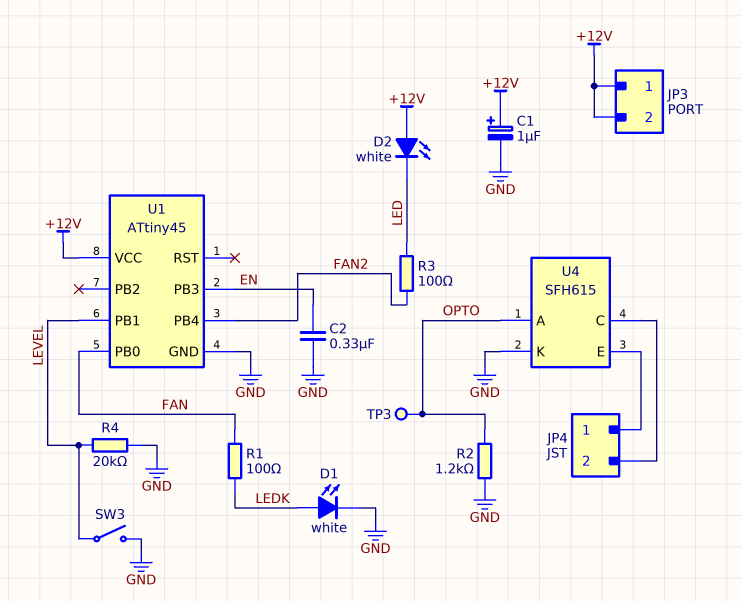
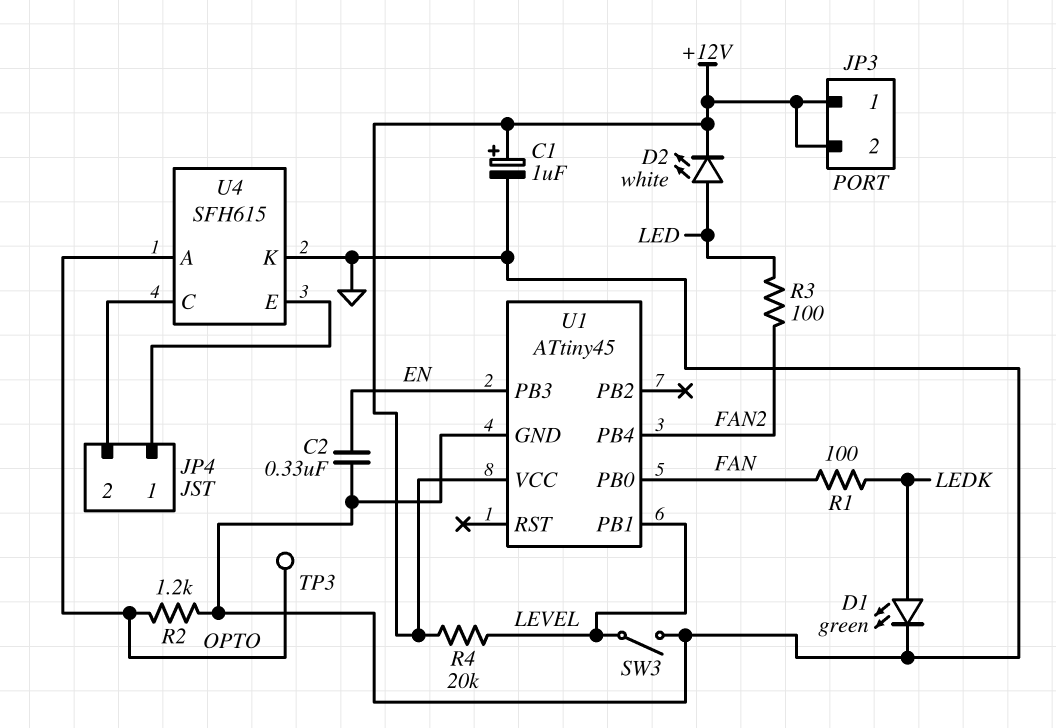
D1: LED white (A LEDK, K GND) -> LED green (A LEDK, K GND)
D2: LED white (A +12V, K LED) -> LED white (A LED, K +12V)
R4: 20k (GND, LEVEL) -> 20k (+12V, LEVEL)

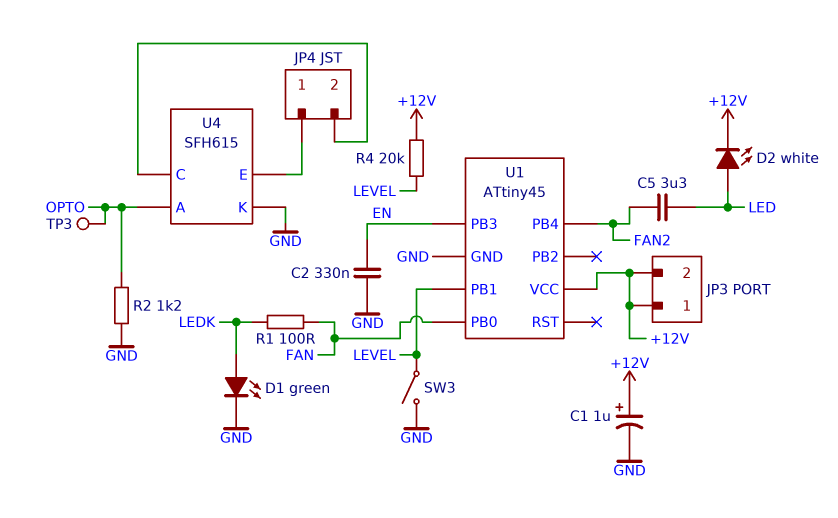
C5: none -> 3.3uF (FAN2, LED)
R3: 100 (FAN2, LED) -> none

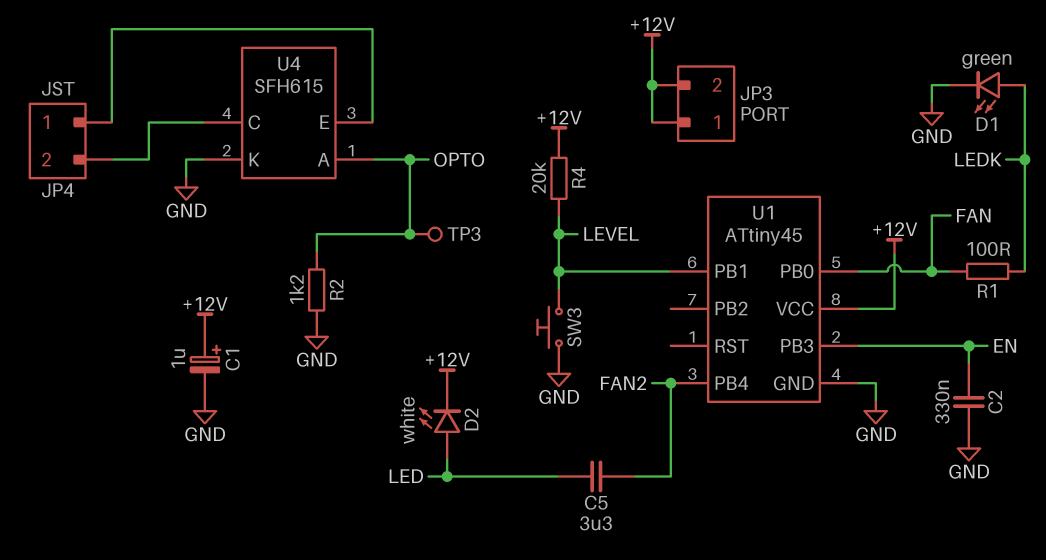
SW3: switch (GND, LEVEL) -> button (GND, LEVEL)

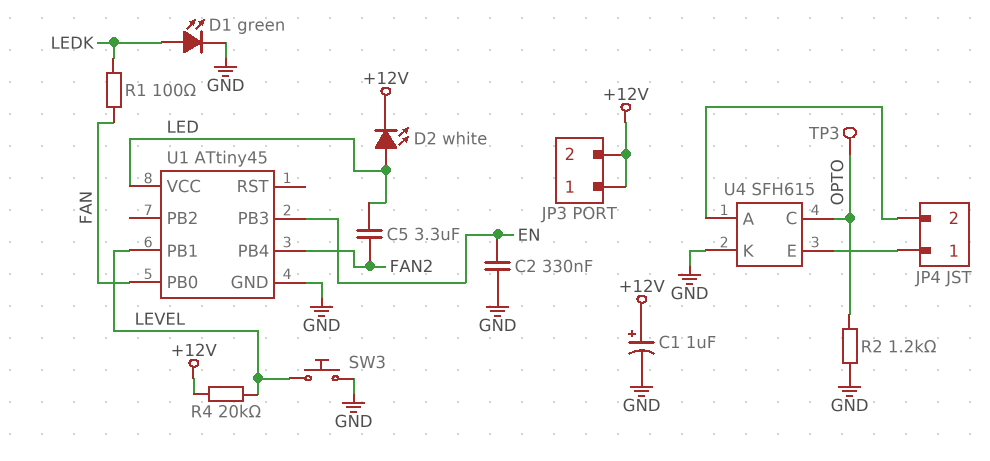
U1 pin VCC: +12V -> LED
U4 pin A: OPTO -> JP4/2
U4 pin C: JP4/2 -> OPTO

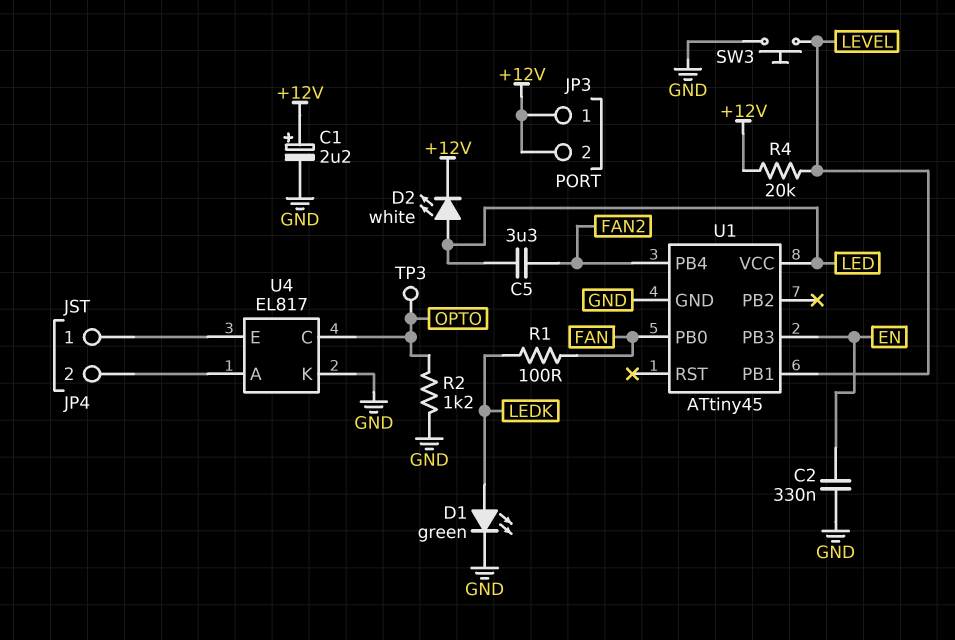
C1: 1uF (plus +12V, minus GND) -> 2.2uF (plus +12V, minus GND)
U4: SFH615 -> EL817

